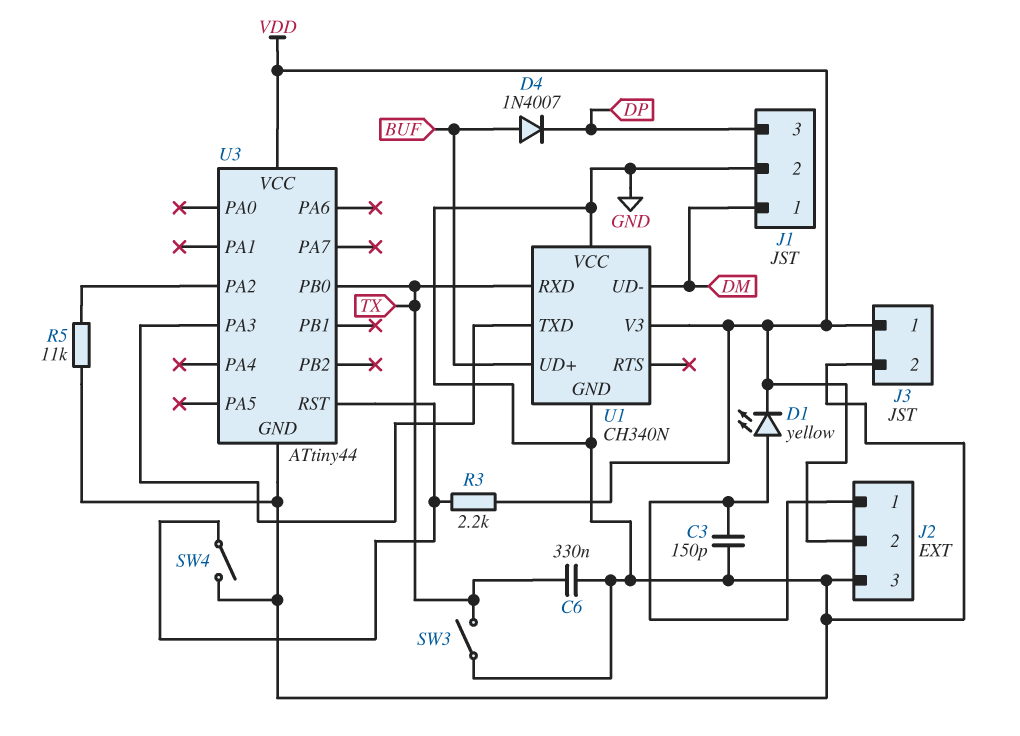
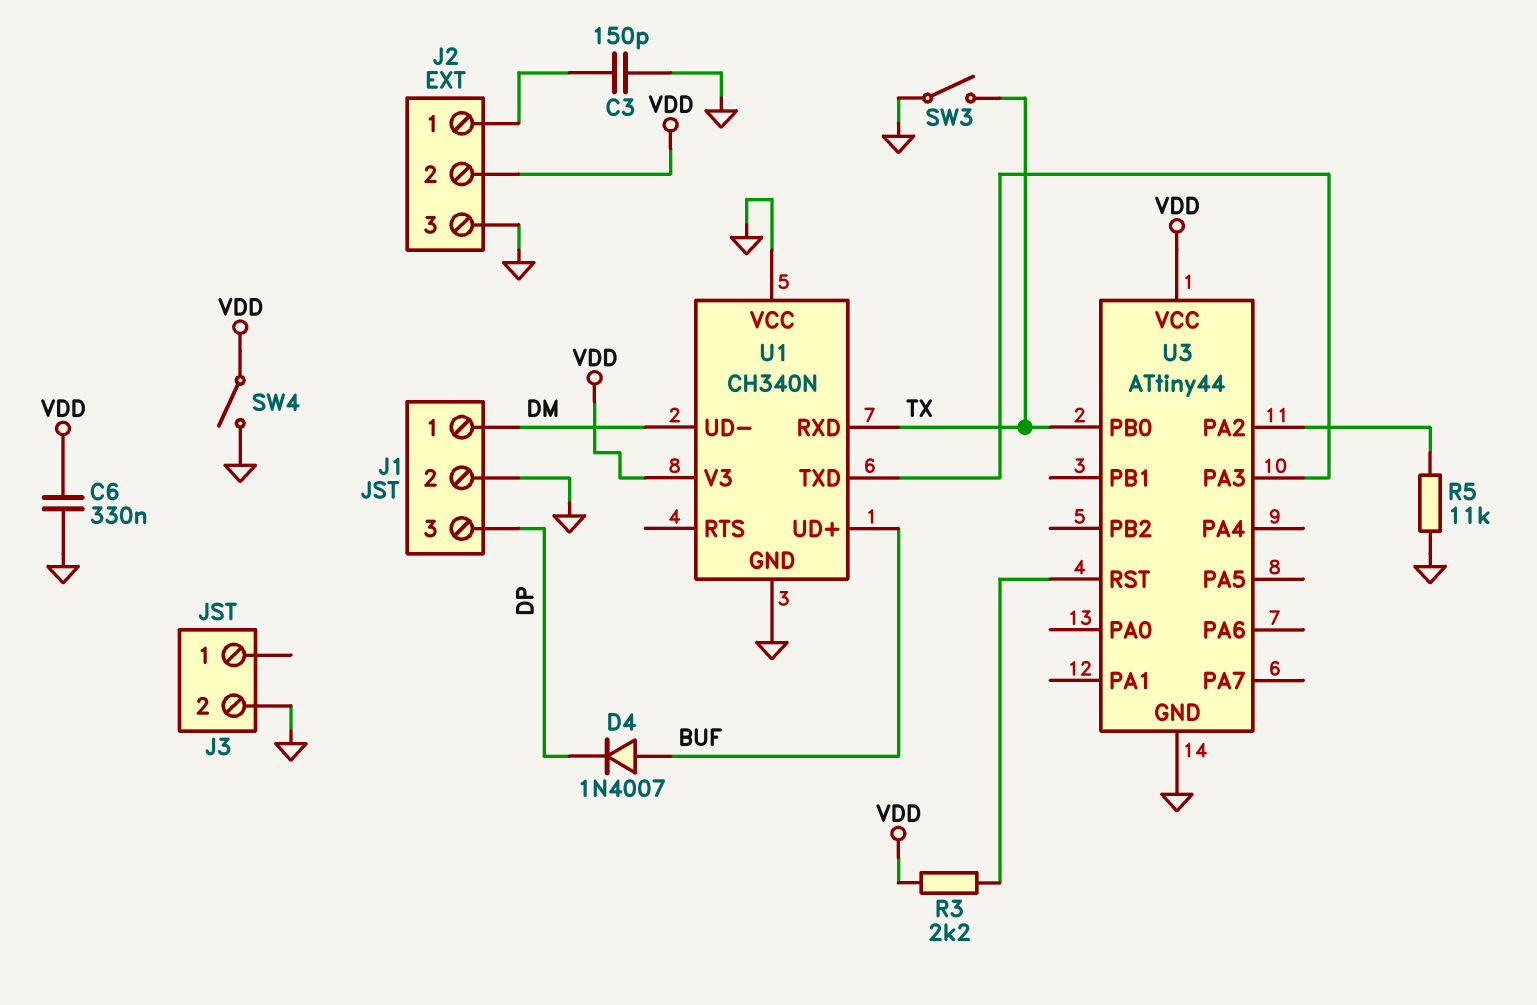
C6: 330nF (GND, TX) -> 330nF (GND, VDD)
D1: LED yellow (A J2/1, K VDD) -> none
J3 pin 1: VDD -> none
SW4: switch (GND, U3/RST) -> switch (GND, VDD)

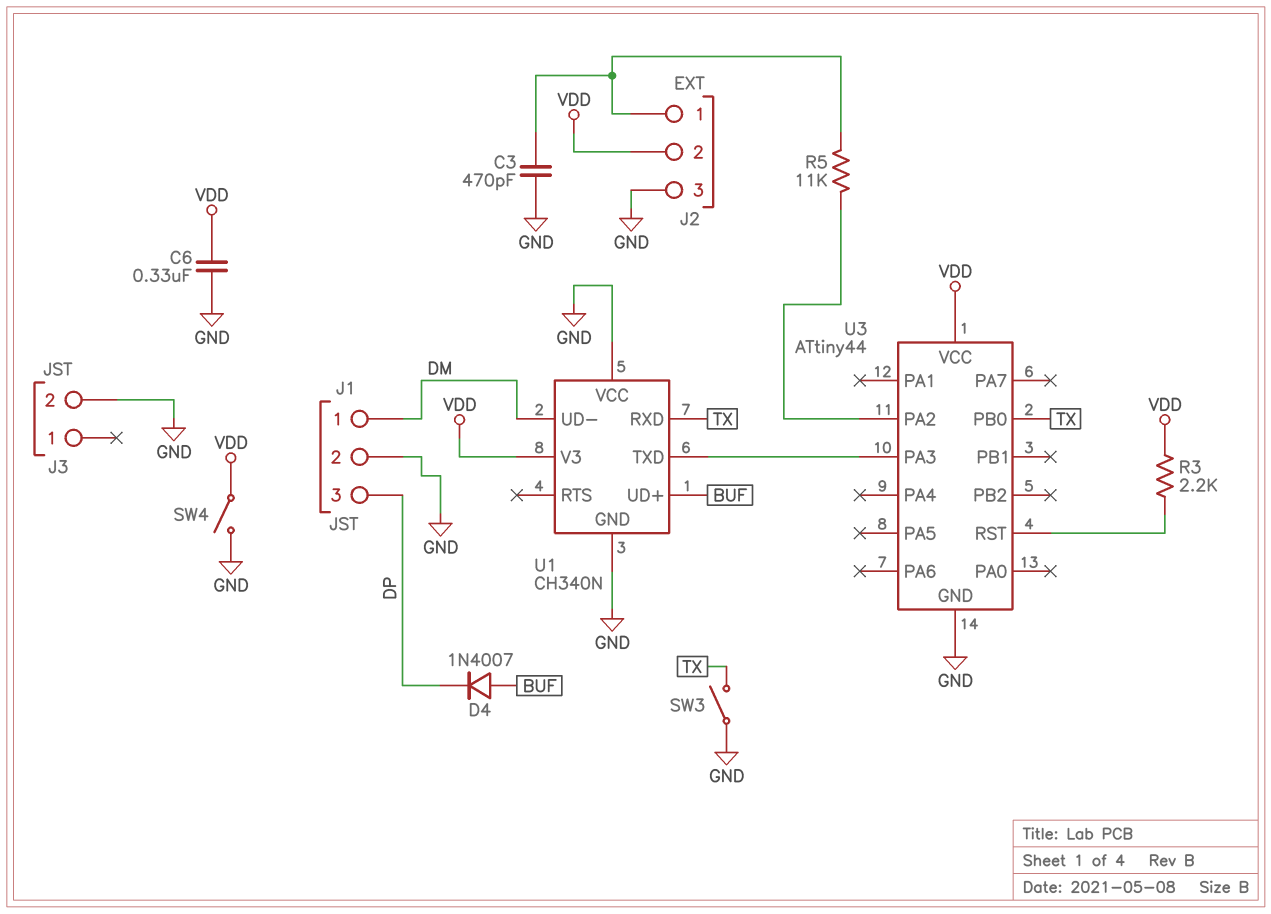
C3: 150pF (GND, J2/1) -> 470pF (GND, J2/1)
R5: 11k (GND, U3/PA2) -> 11k (J2/1, U3/PA2)

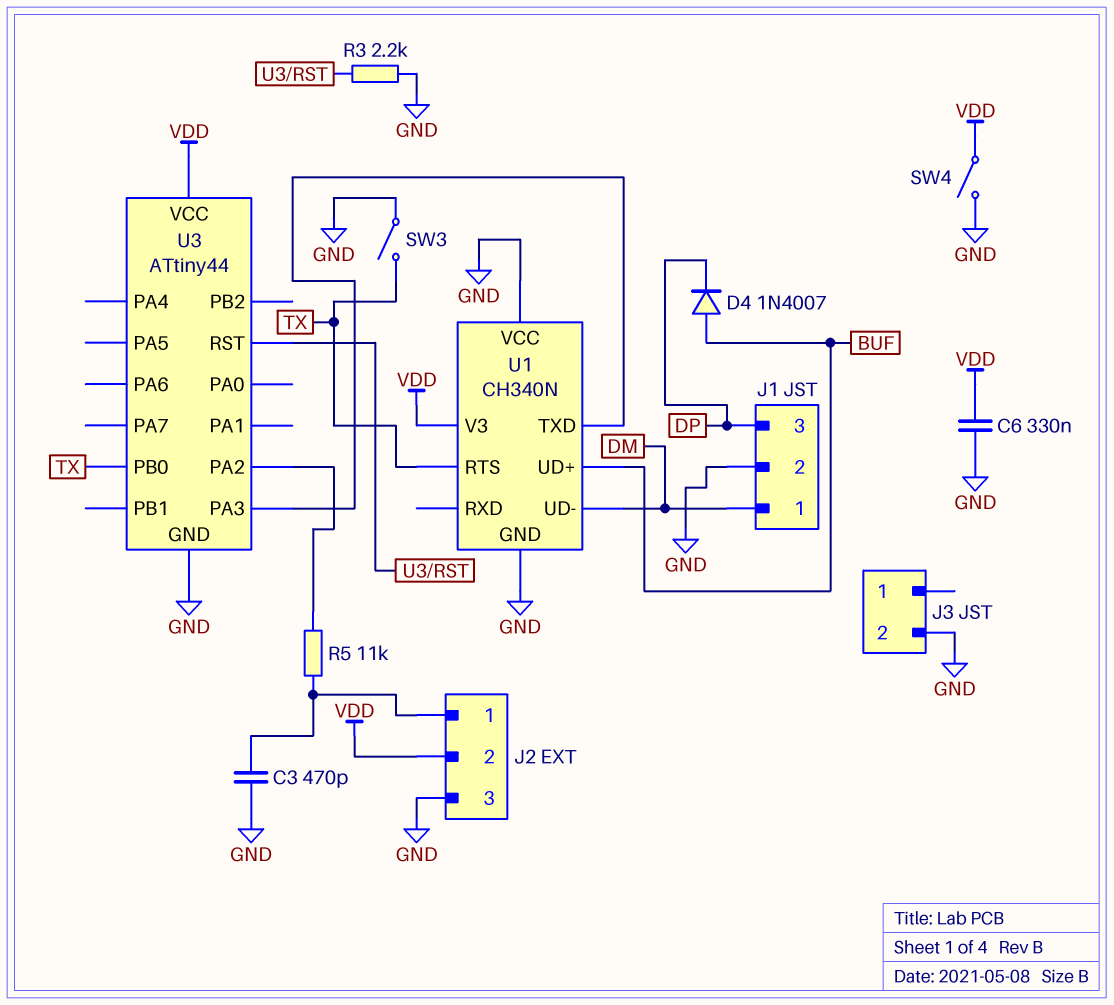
R3: 2.2k (U3/RST, VDD) -> 2.2k (GND, U3/RST)
U1 pin RTS: none -> TX
U1 pin RXD: TX -> none

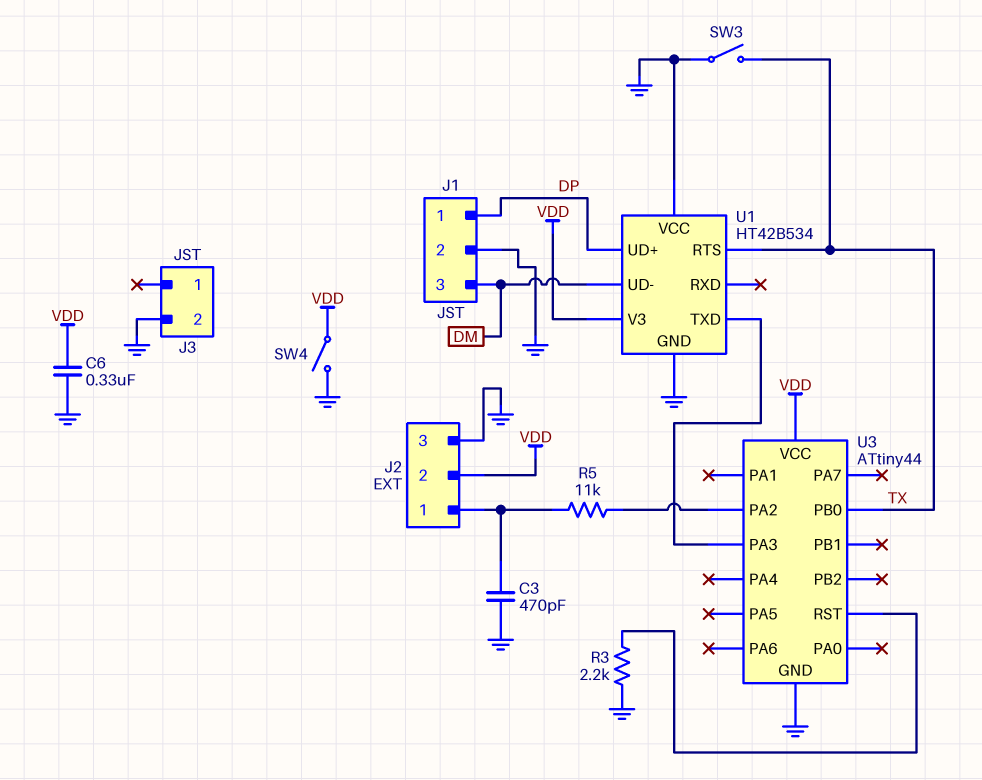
D4: diode 1N4007 (A BUF, K DP) -> none
J1 pin 1: DM -> DP
J1 pin 3: DP -> DM
U1: CH340N -> HT42B534
U1 pin UD+: BUF -> DP

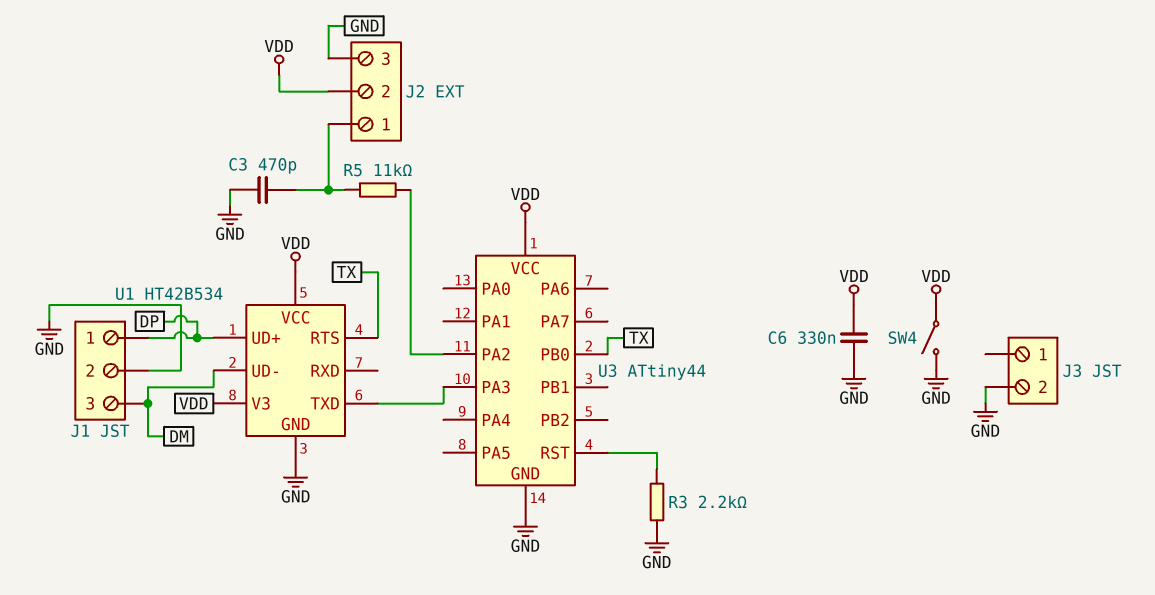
SW3: switch (GND, TX) -> none
U1 pin VCC: GND -> VDD

